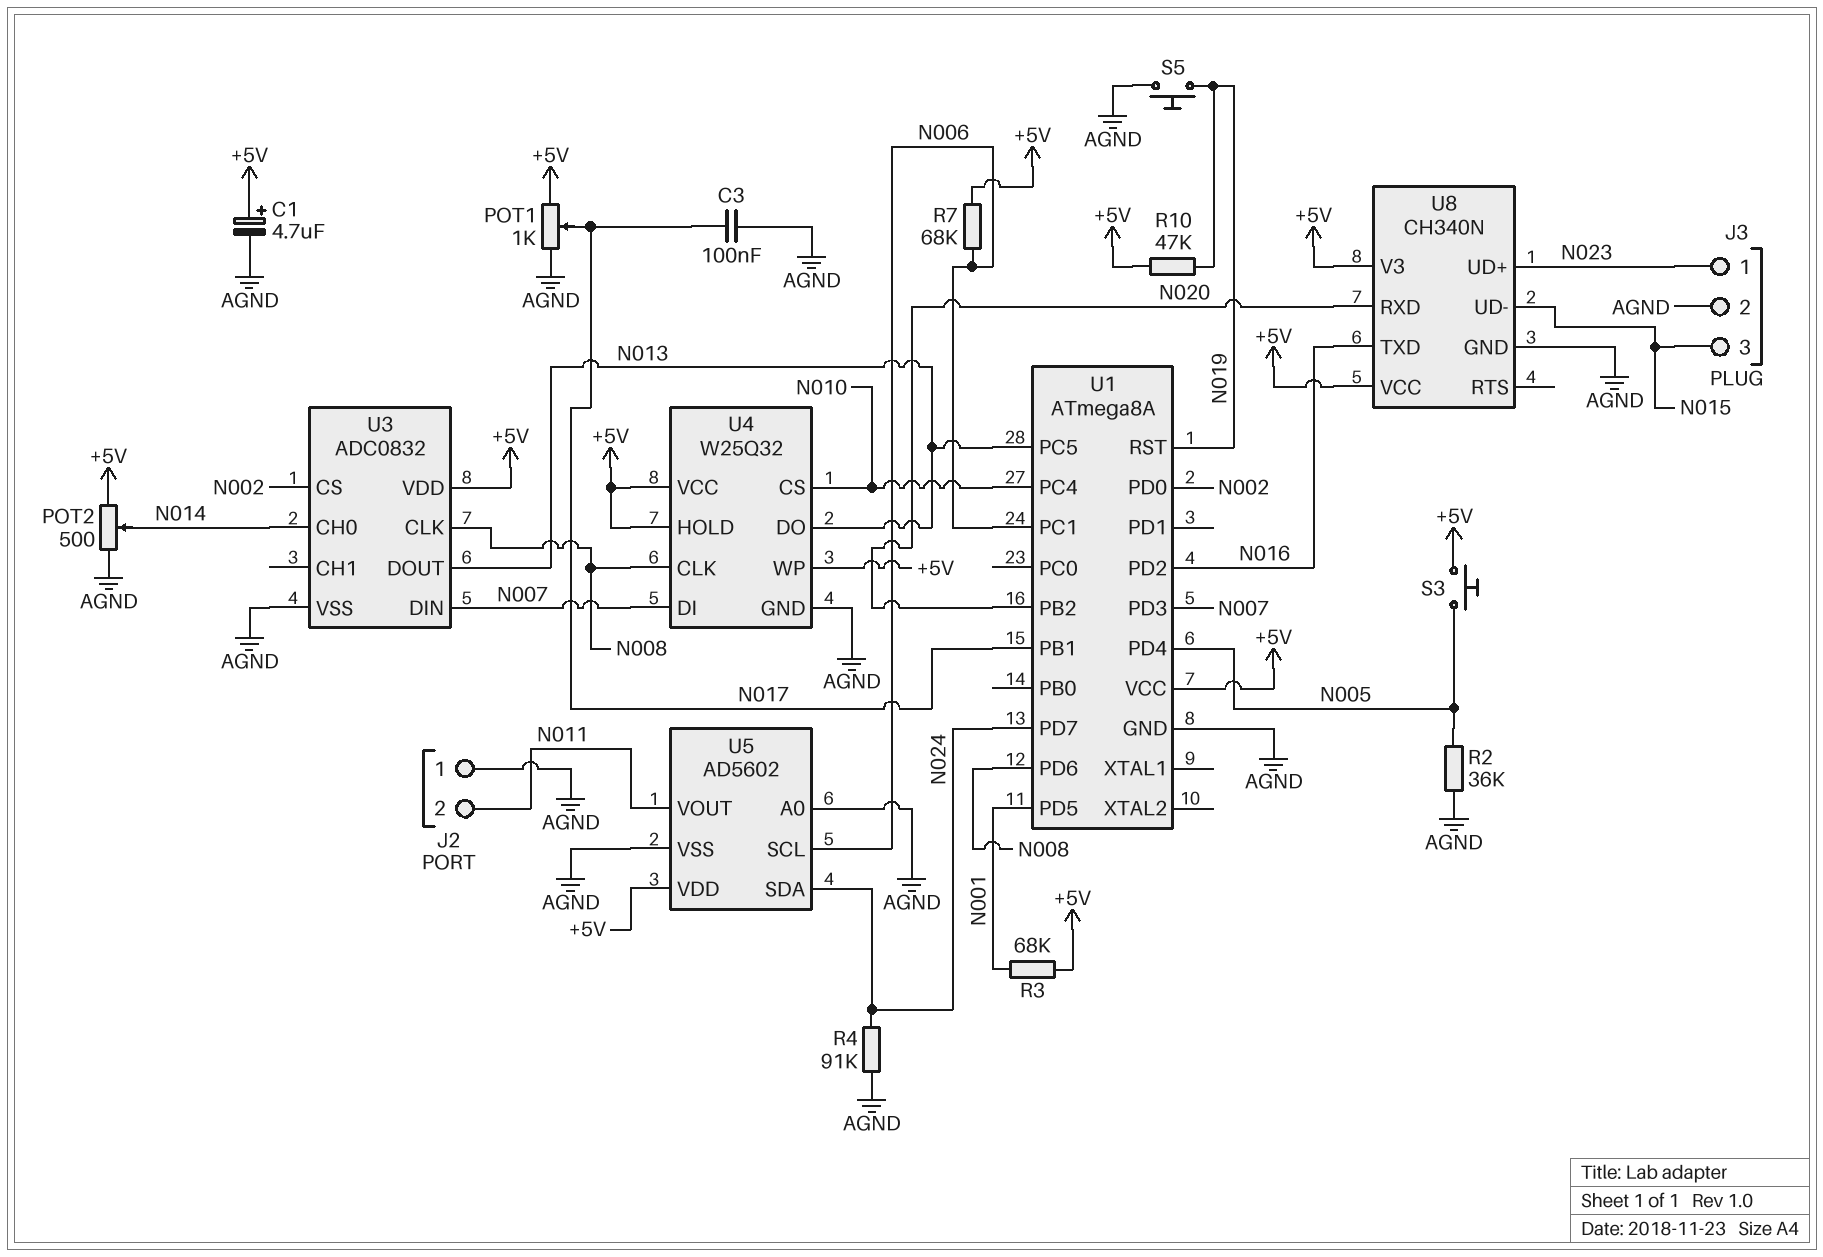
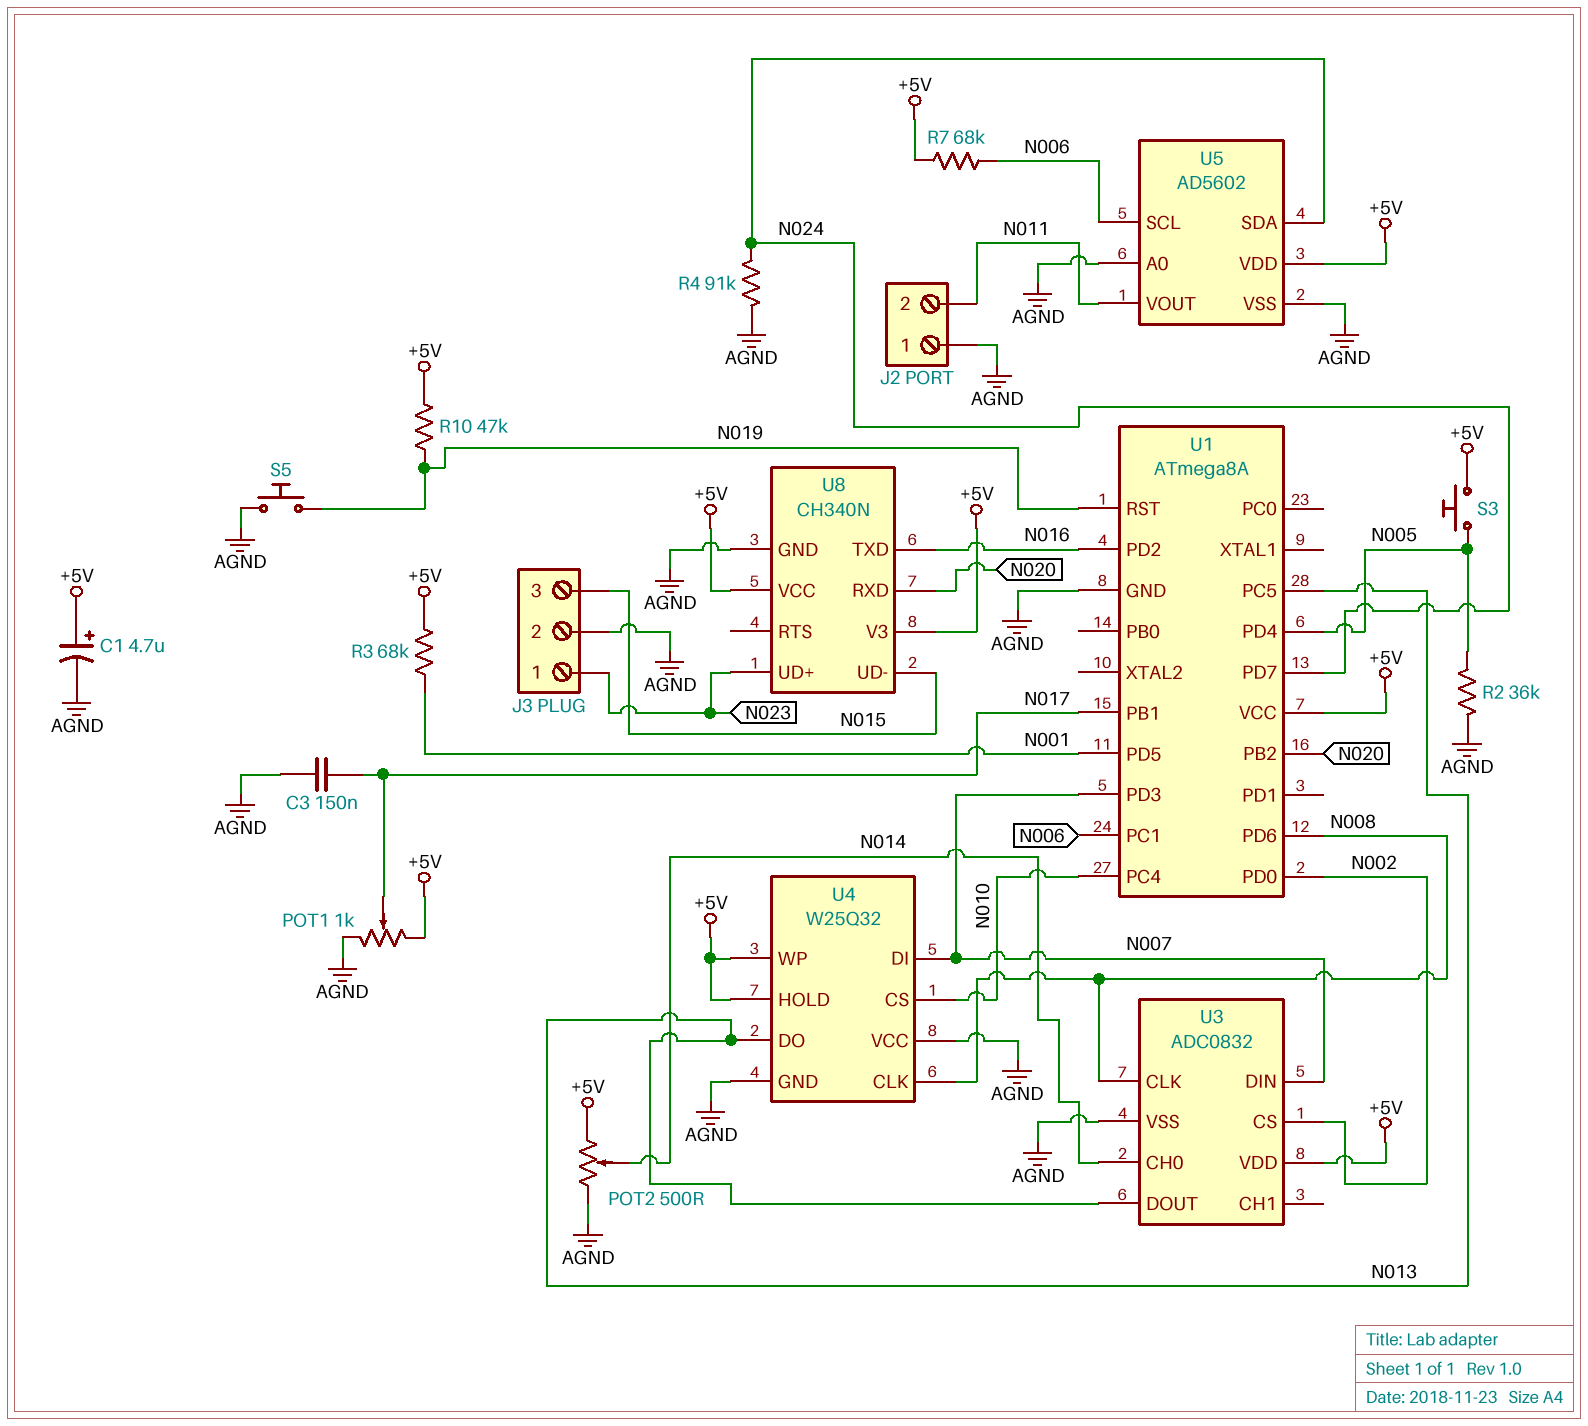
C3: 100nF (AGND, N017) -> 150nF (AGND, N017)
U4 pin VCC: +5V -> AGND

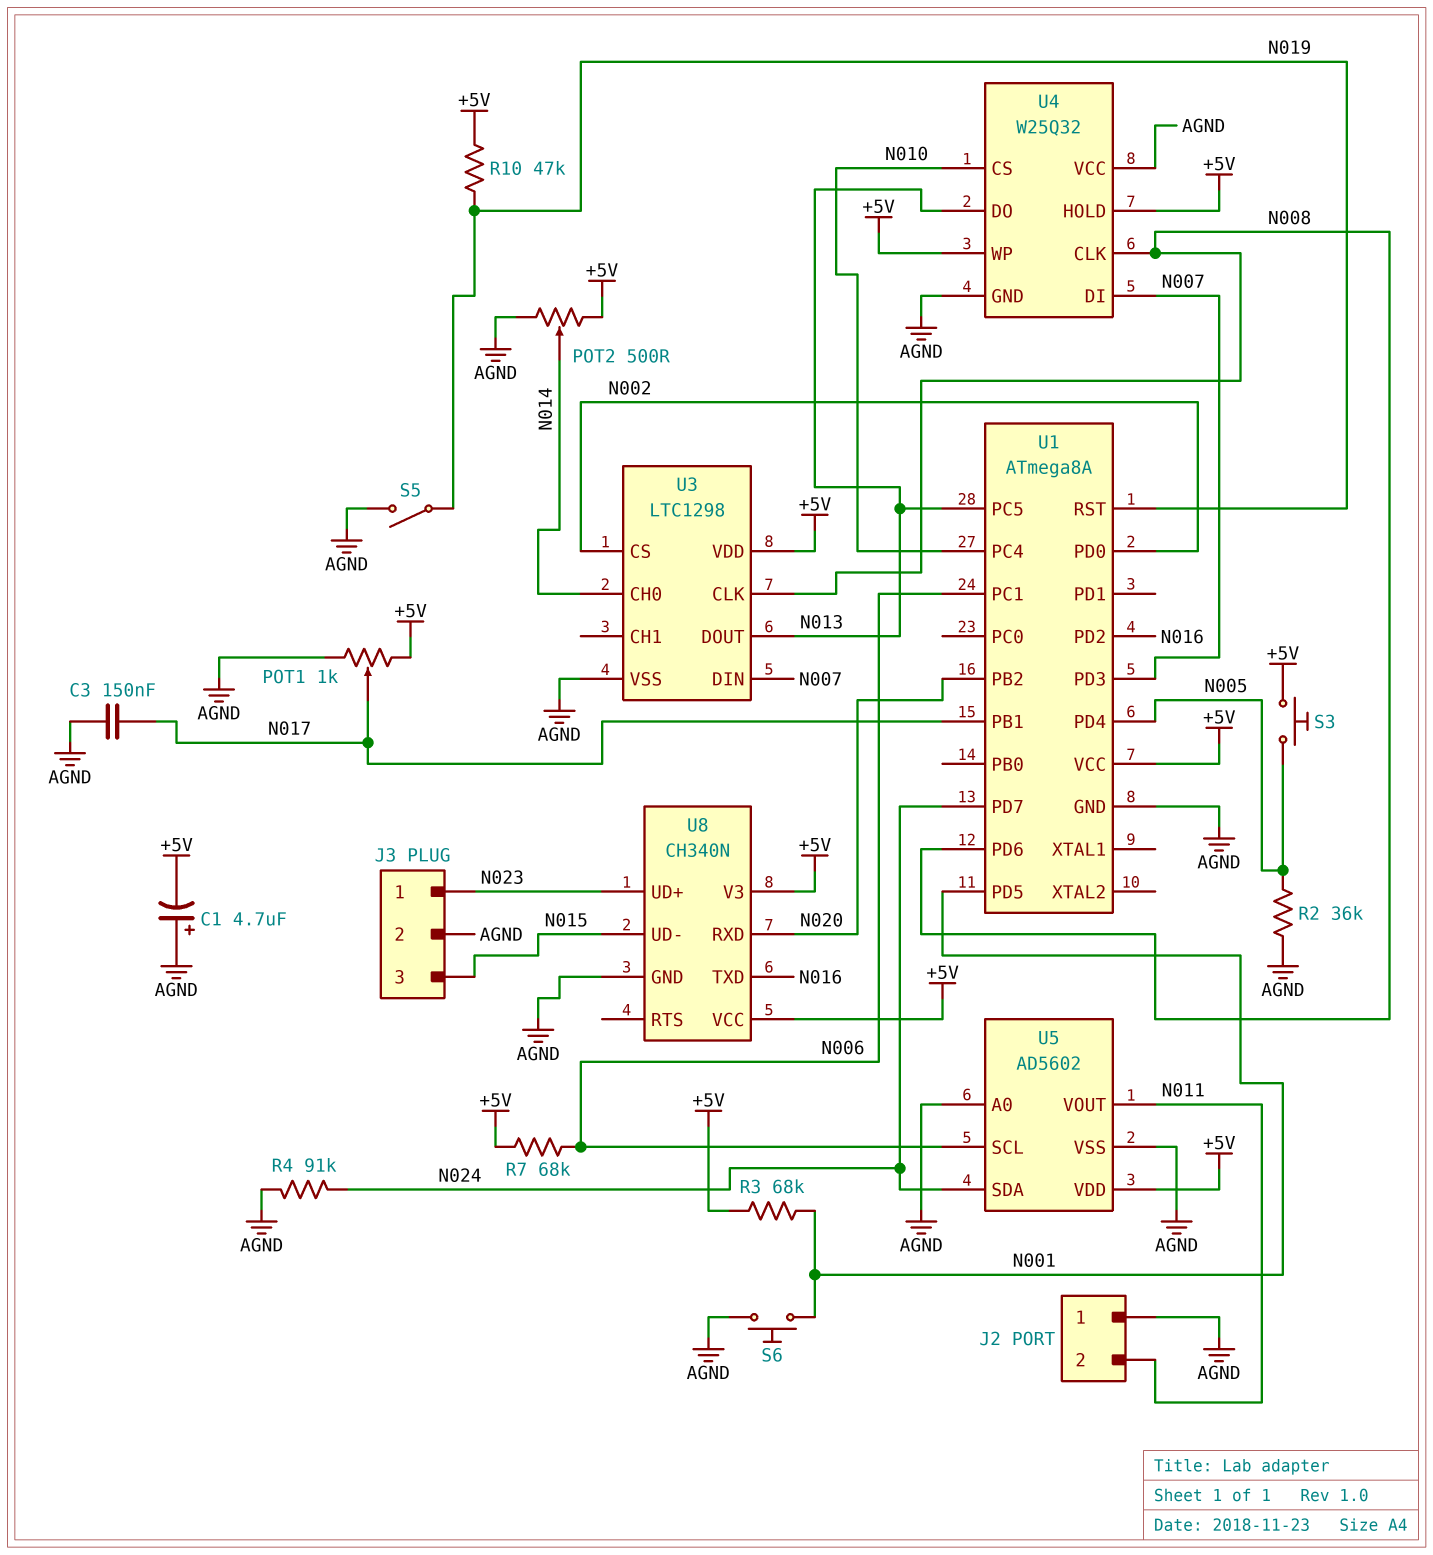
C1: 4.7uF (plus +5V, minus AGND) -> 4.7uF (plus AGND, minus +5V)
S5: button (AGND, N019) -> switch (AGND, N019)
S6: none -> button (AGND, N001)
U3: ADC0832 -> LTC1298

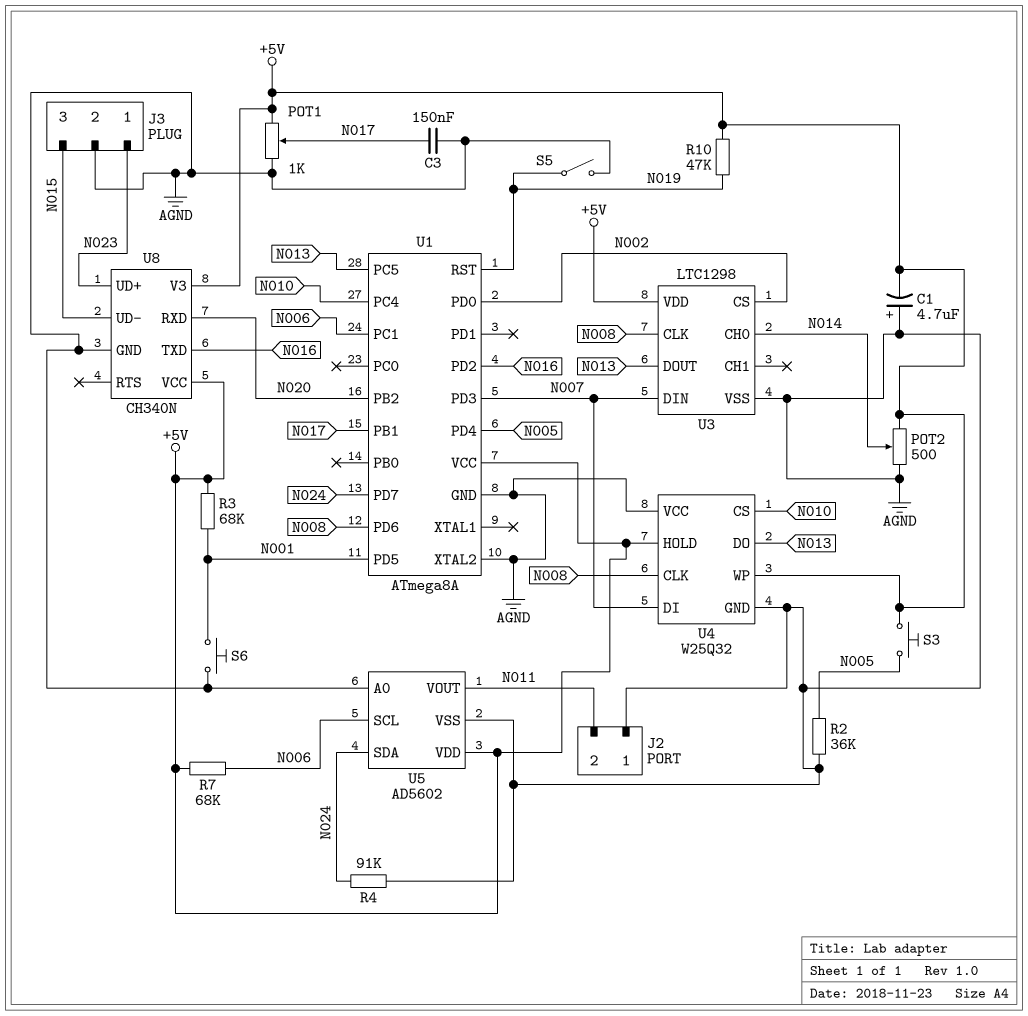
U1 pin XTAL2: none -> AGND

